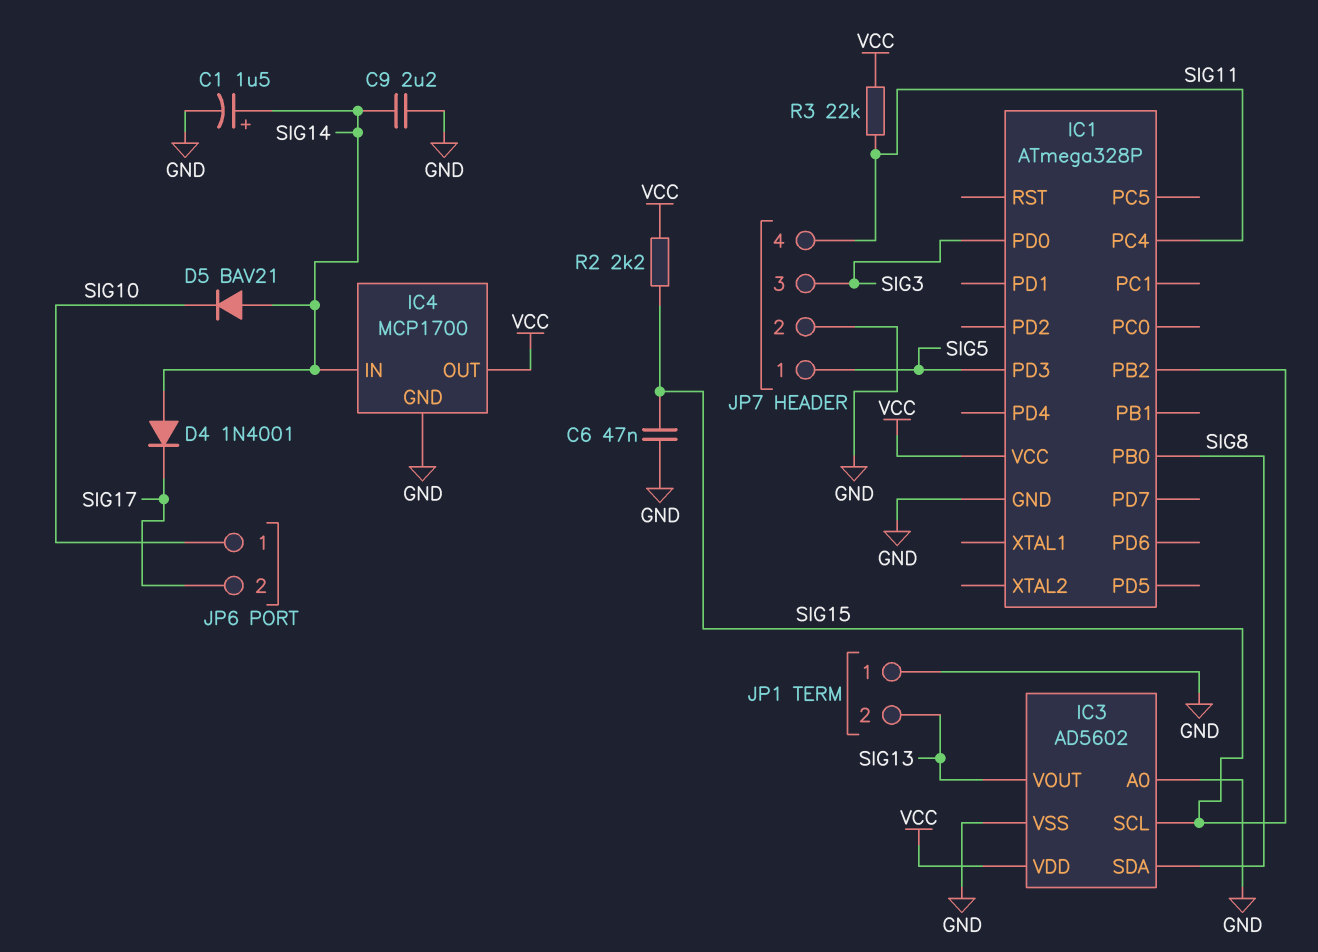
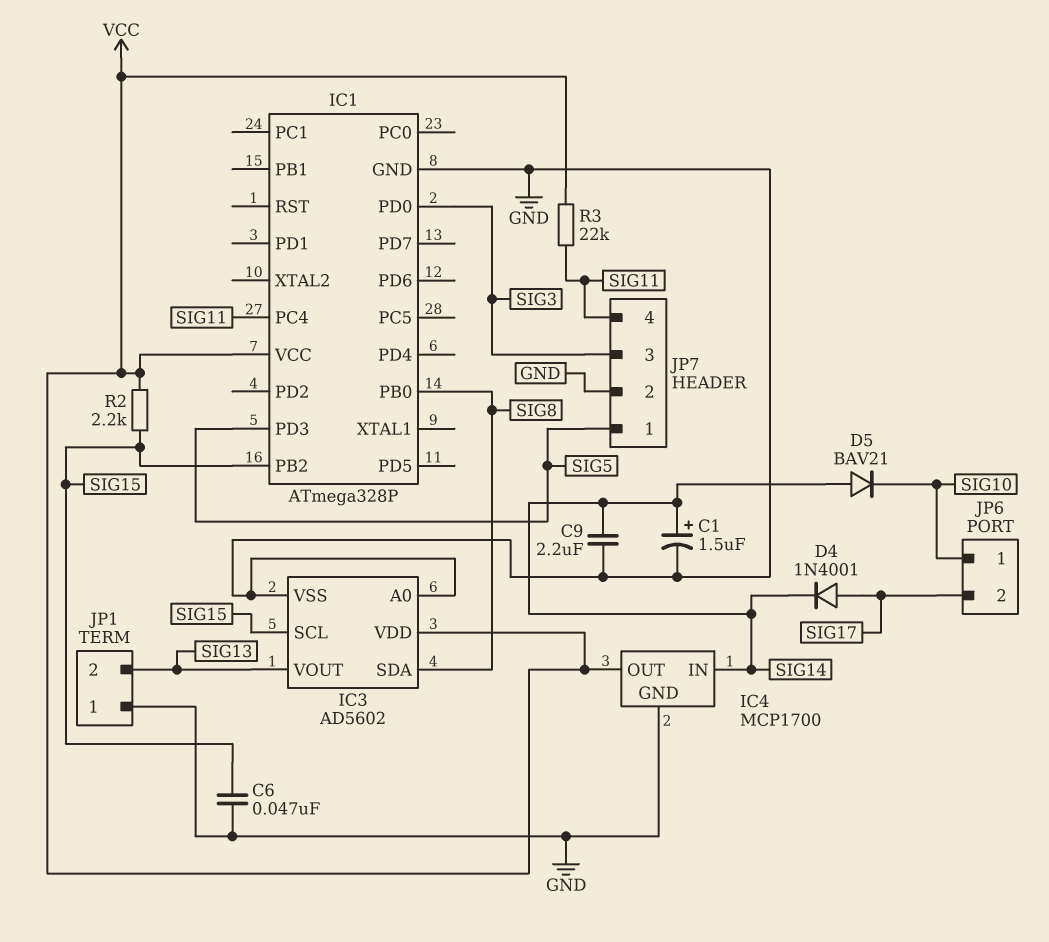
D4: diode 1N4001 (A SIG14, K SIG17) -> diode 1N4001 (A SIG17, K SIG14)

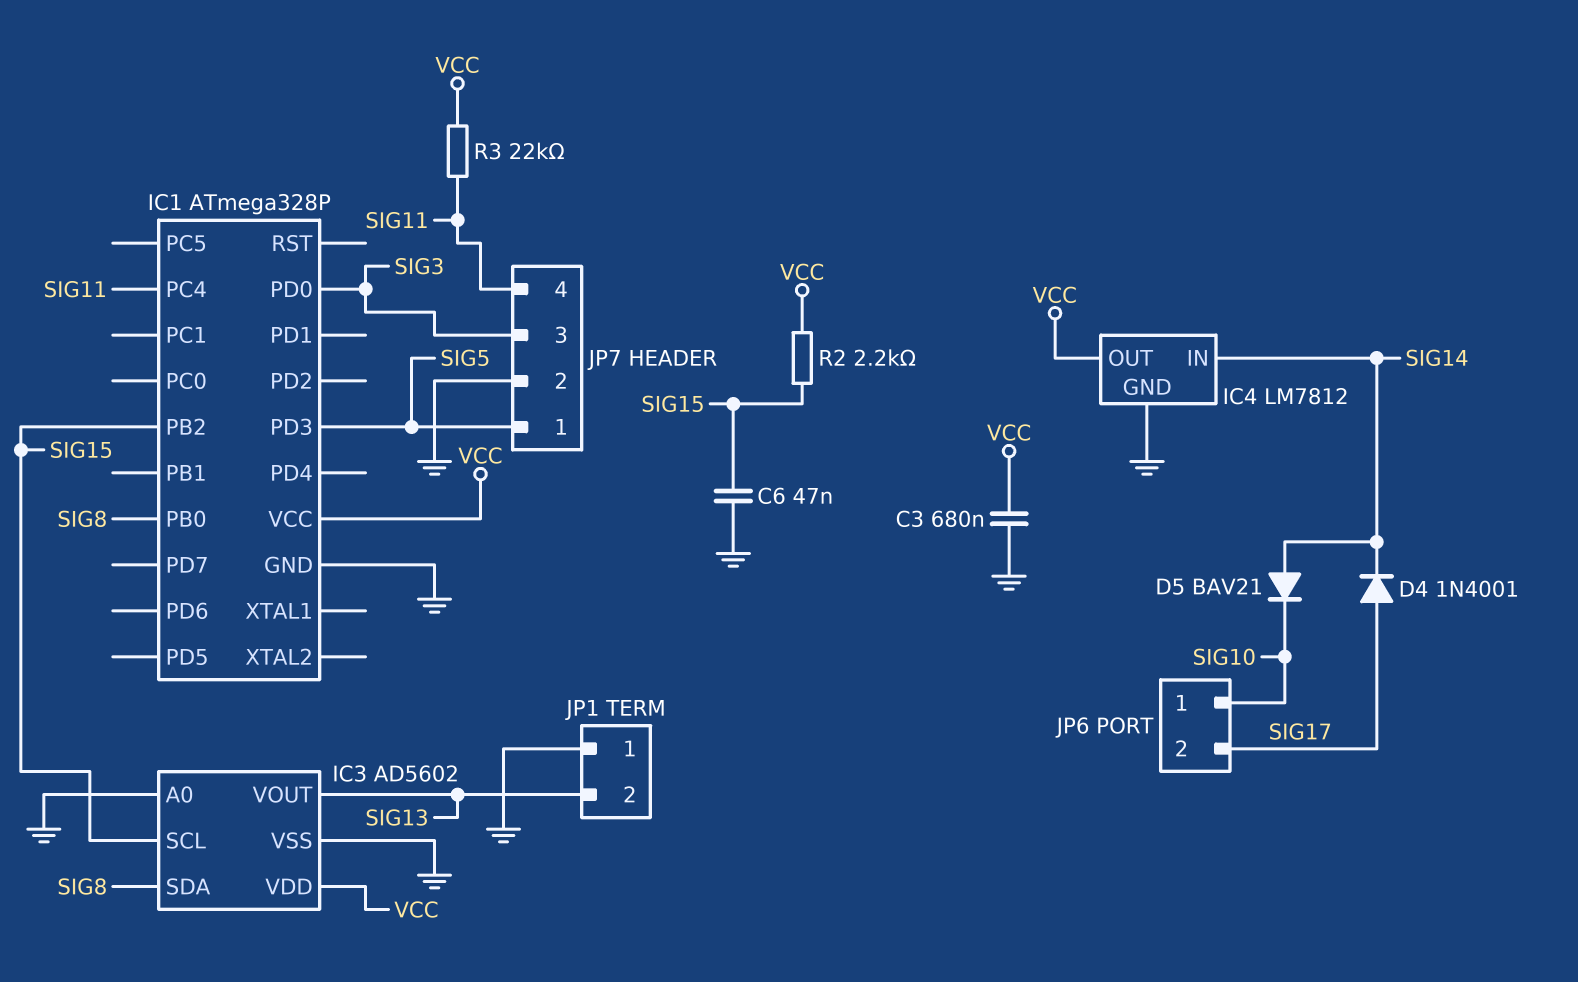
C1: 1.5uF (plus SIG14, minus GND) -> none
C3: none -> 680nF (GND, VCC)
C9: 2.2uF (GND, SIG14) -> none
IC4: MCP1700 -> LM7812

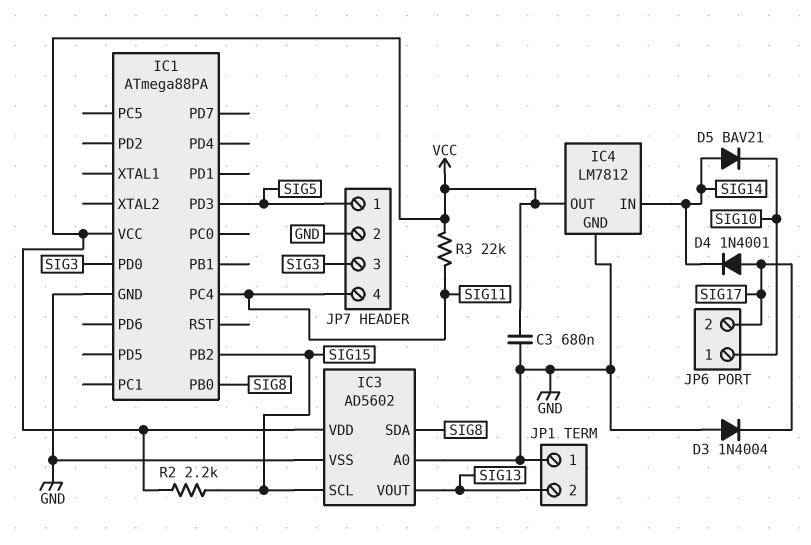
C6: 47nF (GND, SIG15) -> none
D3: none -> diode 1N4004 (A GND, K SIG17)
IC1: ATmega328P -> ATmega88PA

